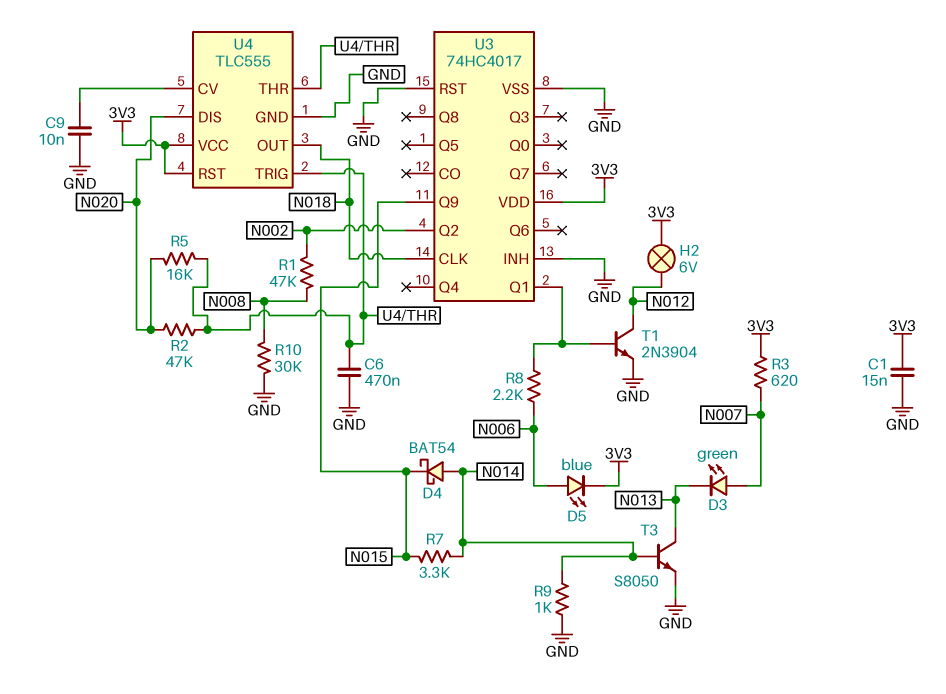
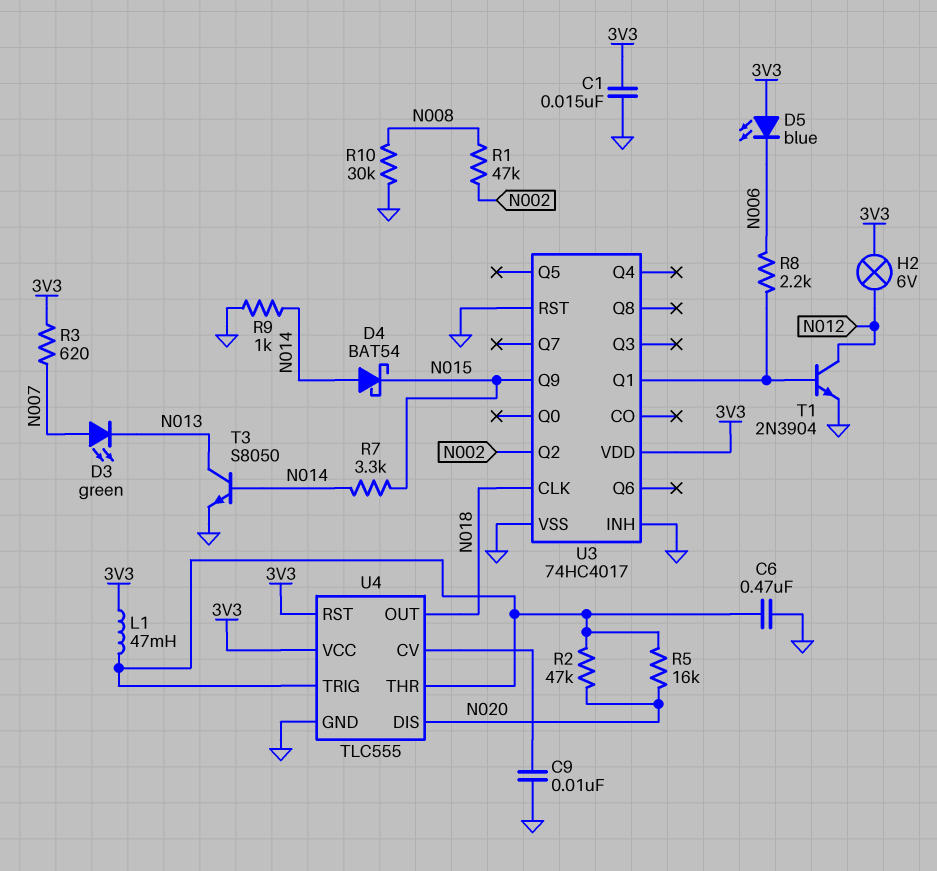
D5: LED blue (A N006, K 3V3) -> LED blue (A 3V3, K N006)
L1: none -> 47mH (3V3, U4/THR)

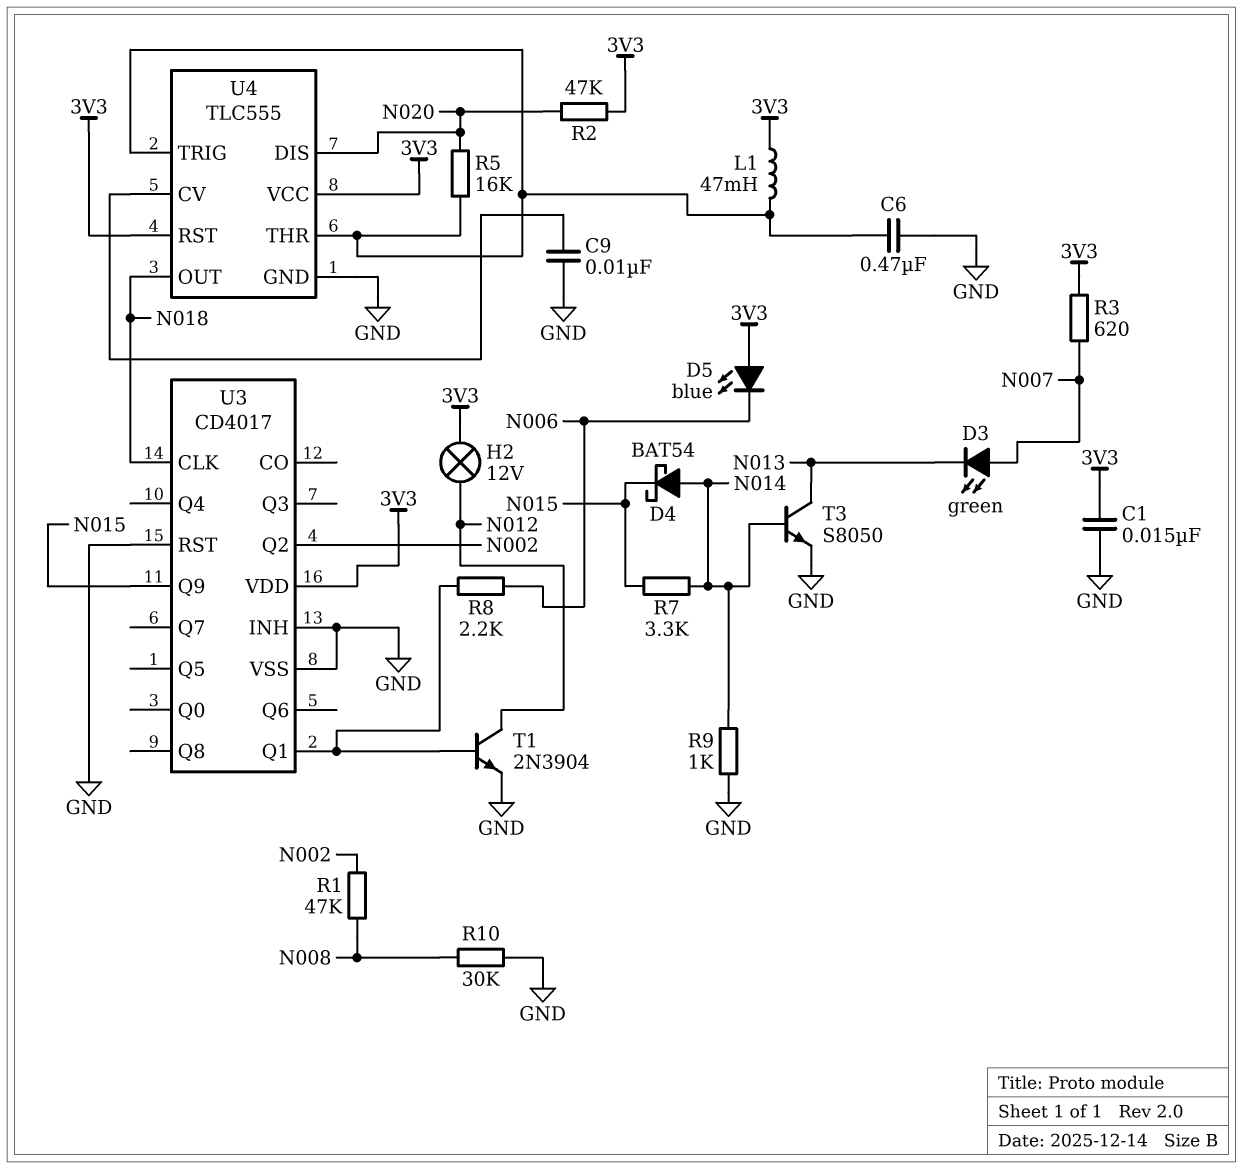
H2: lamp 6V (3V3, N012) -> lamp 12V (3V3, N012)
R2: 47k (N020, U4/THR) -> 47k (3V3, N020)
U3: 74HC4017 -> CD4017

